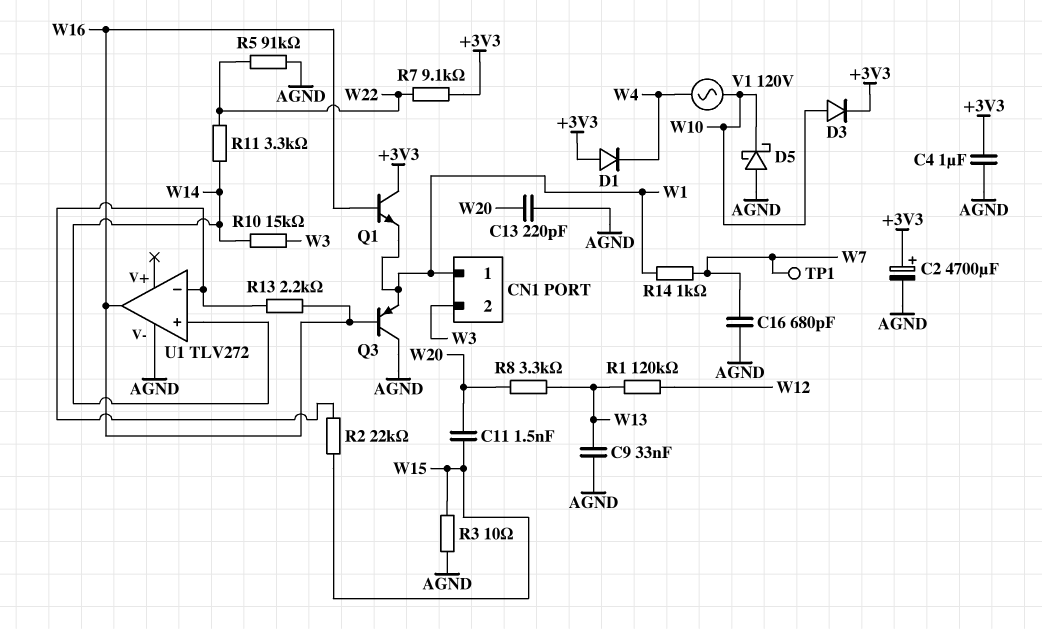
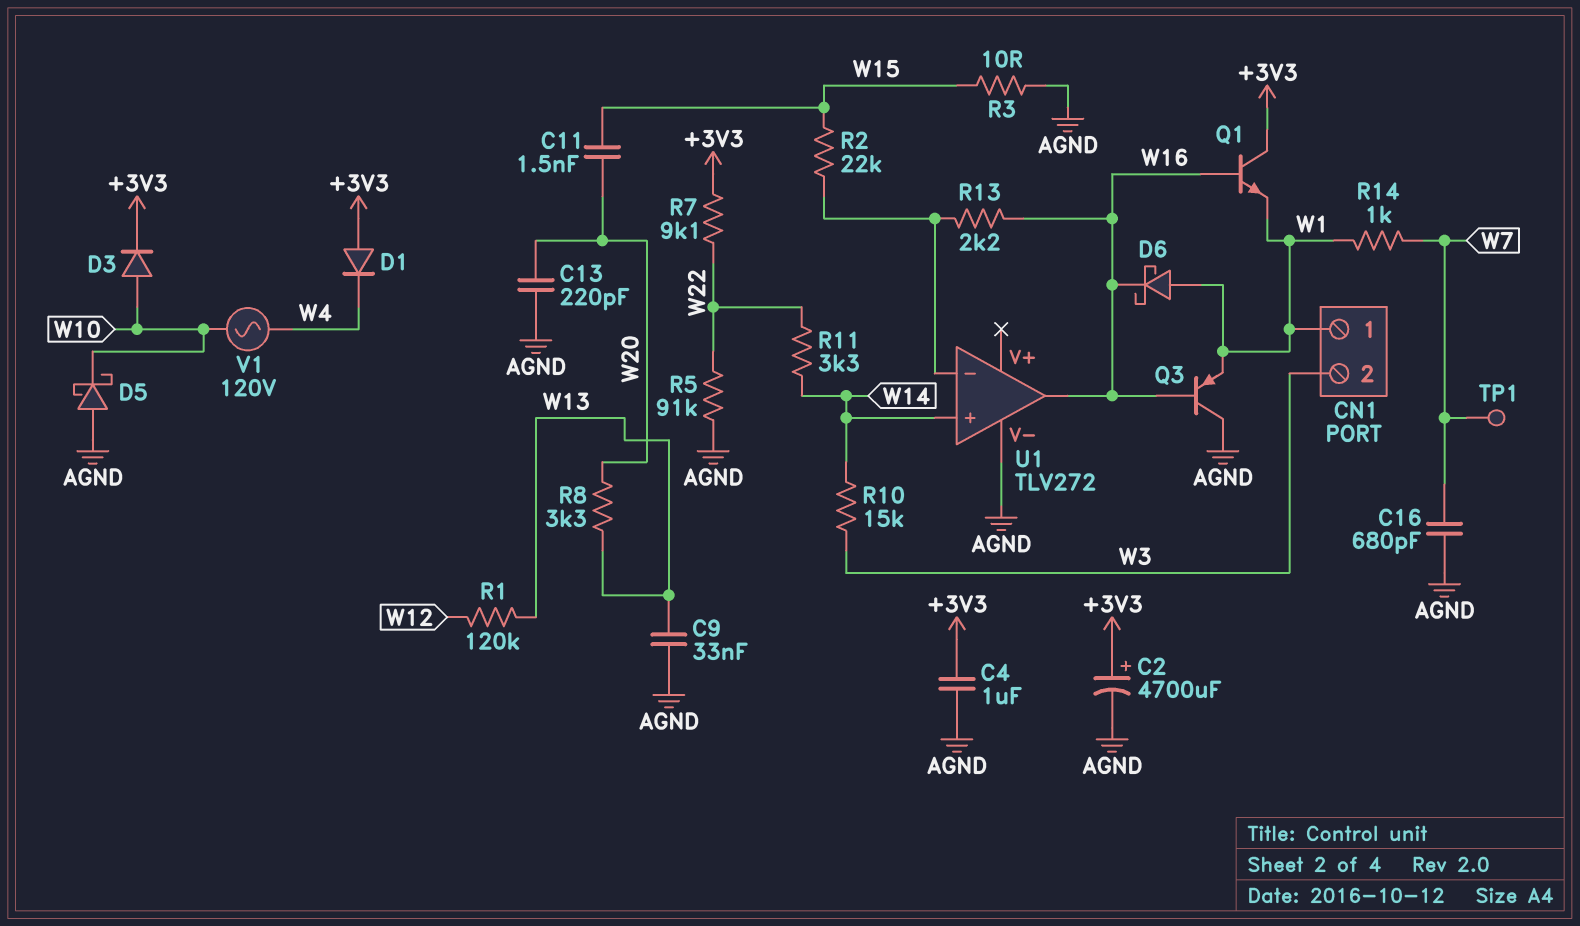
D6: none -> schottky (A W1, K W16)

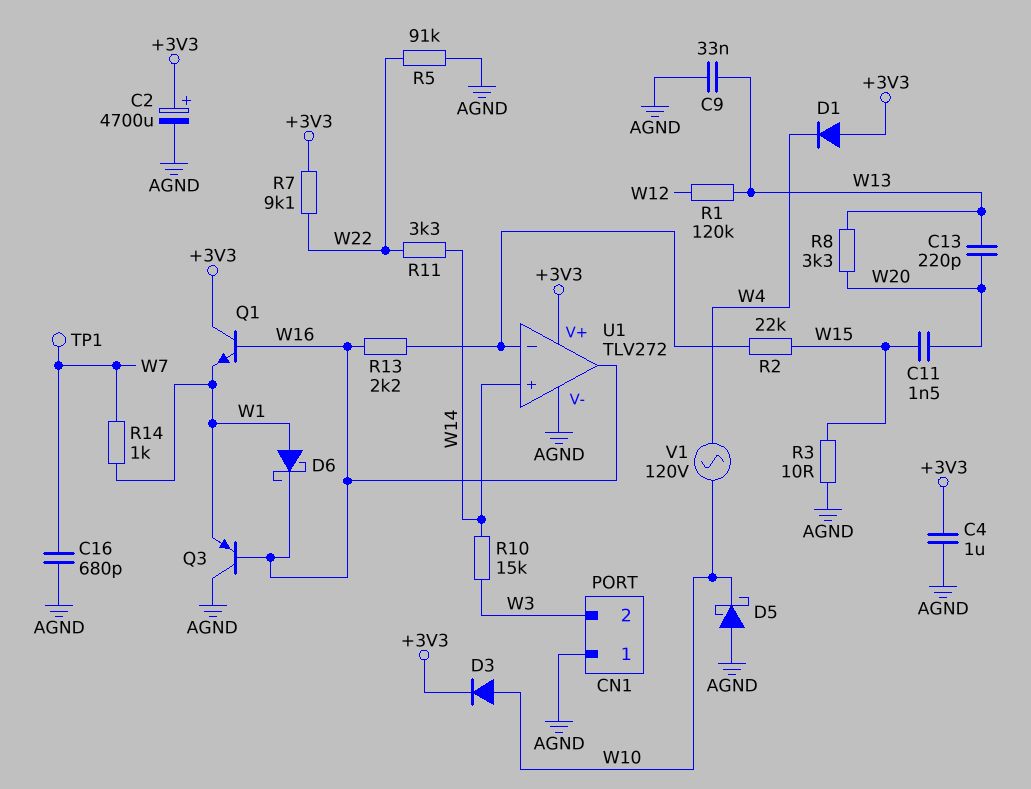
C13: 220pF (AGND, W20) -> 220pF (W13, W20)
CN1 pin 1: W1 -> AGND
U1 pin V+: none -> +3V3

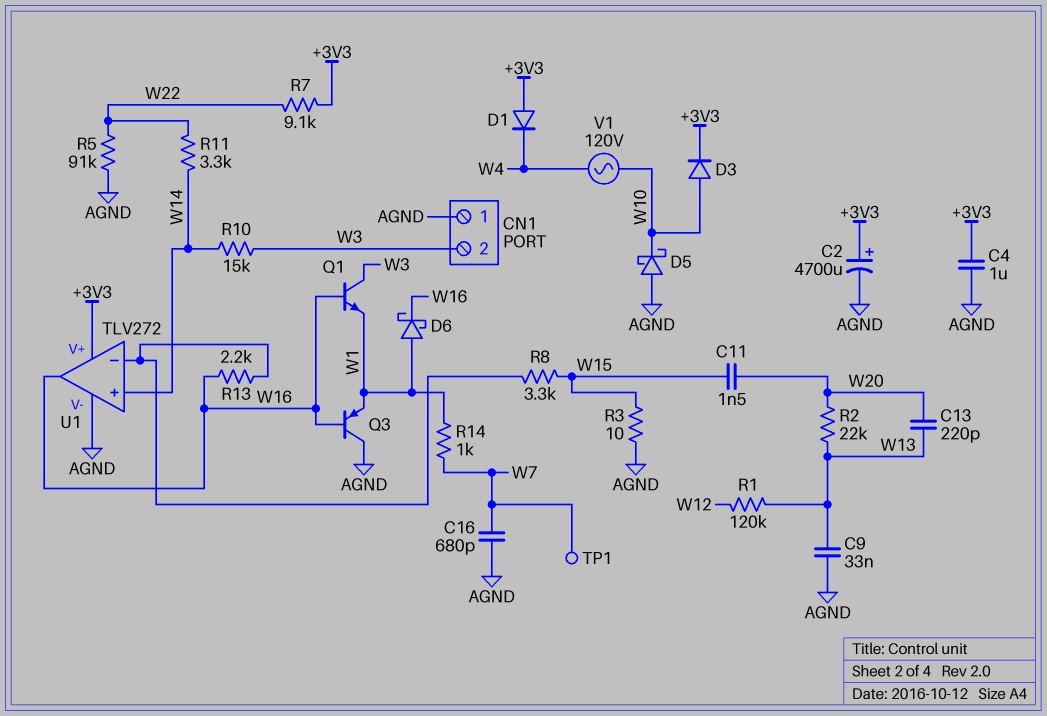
Q1: NPN (B W16, C +3V3, E W1) -> NPN (B W16, C W3, E W1)
R2: 22k (U1/in-, W15) -> 22k (W13, W20)
R8: 3.3k (W13, W20) -> 3.3k (U1/in-, W15)

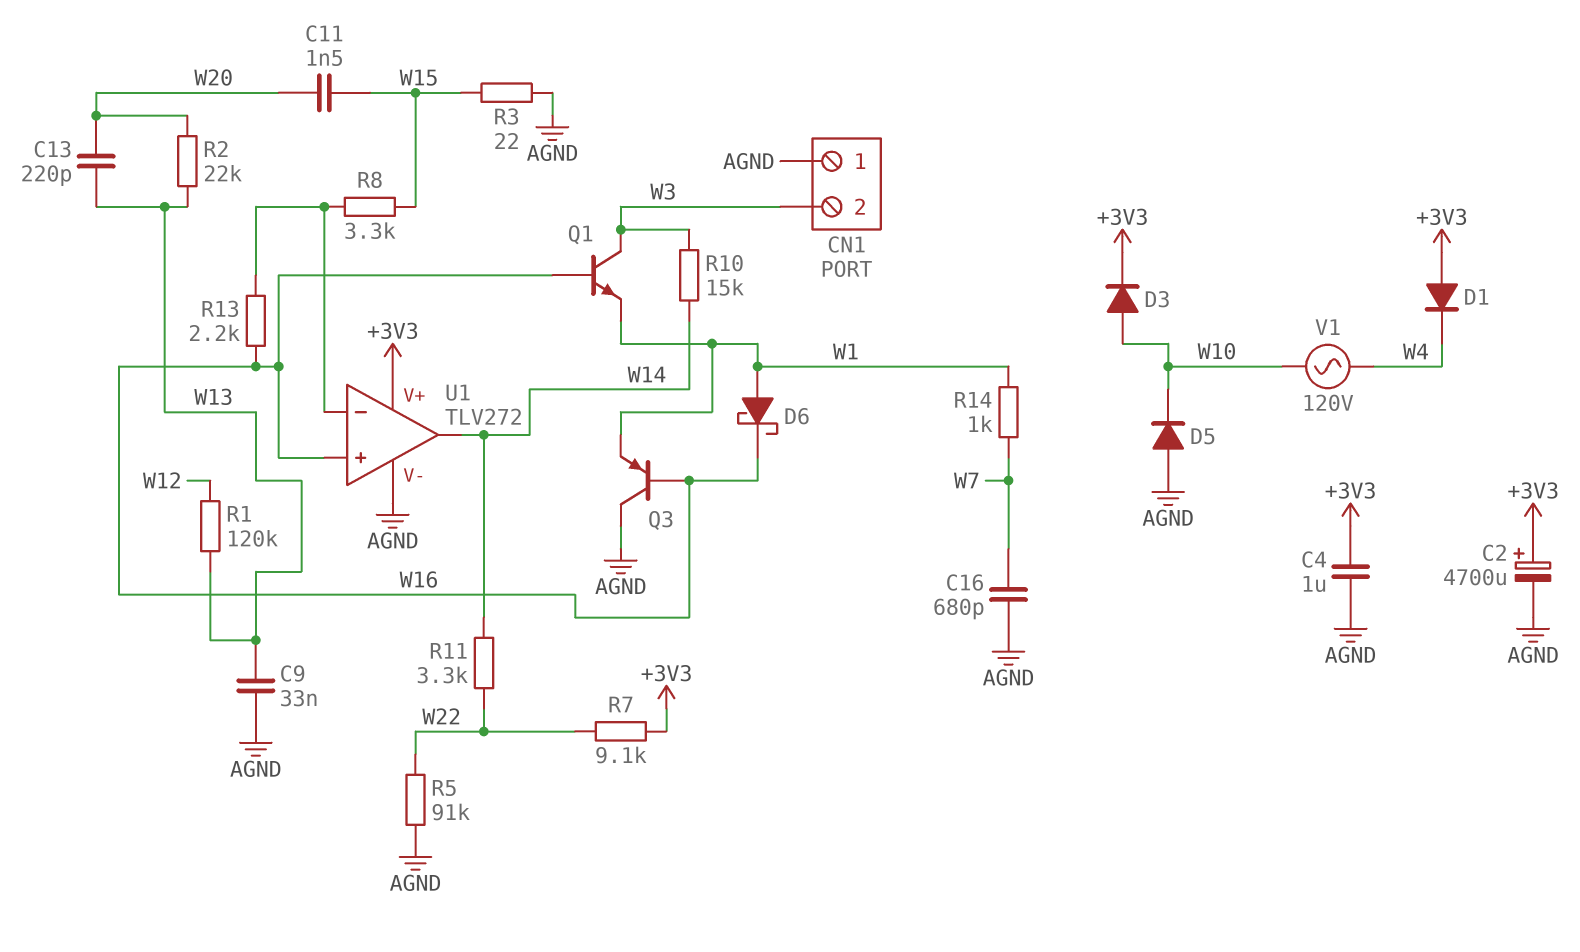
D5: schottky (A AGND, K W10) -> diode (A AGND, K W10)
R3: 10 (AGND, W15) -> 22 (AGND, W15)
TP1: test point (W7) -> none
U1 pin in+: W14 -> W16
U1 pin out: W16 -> W14

